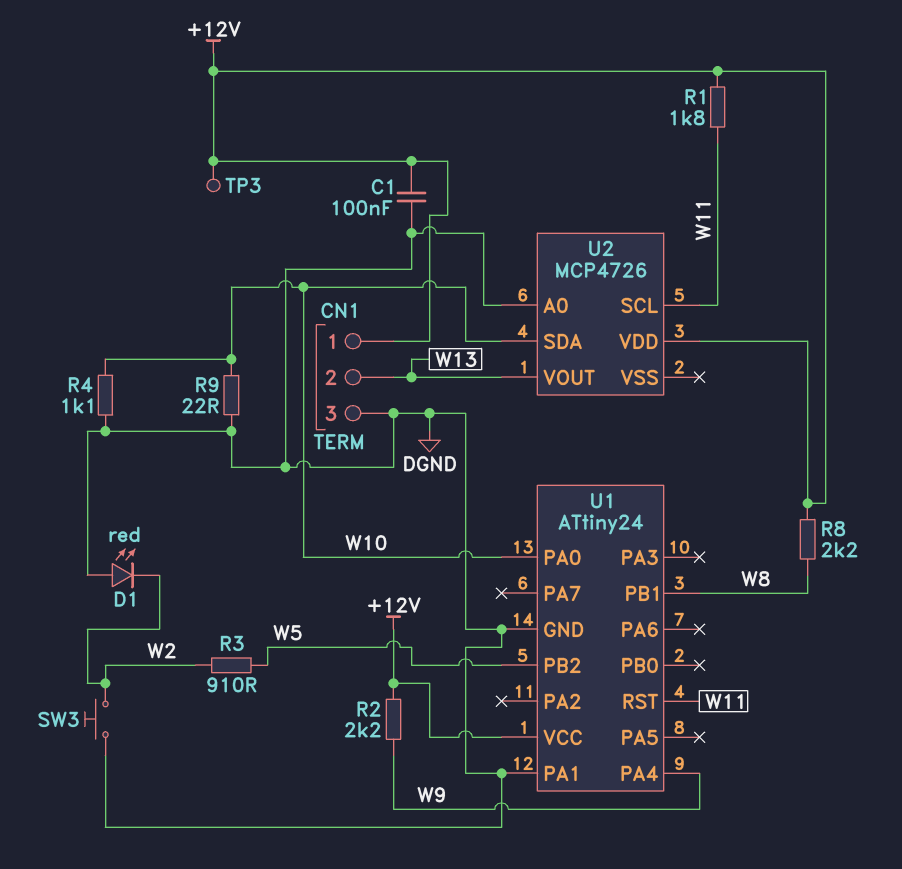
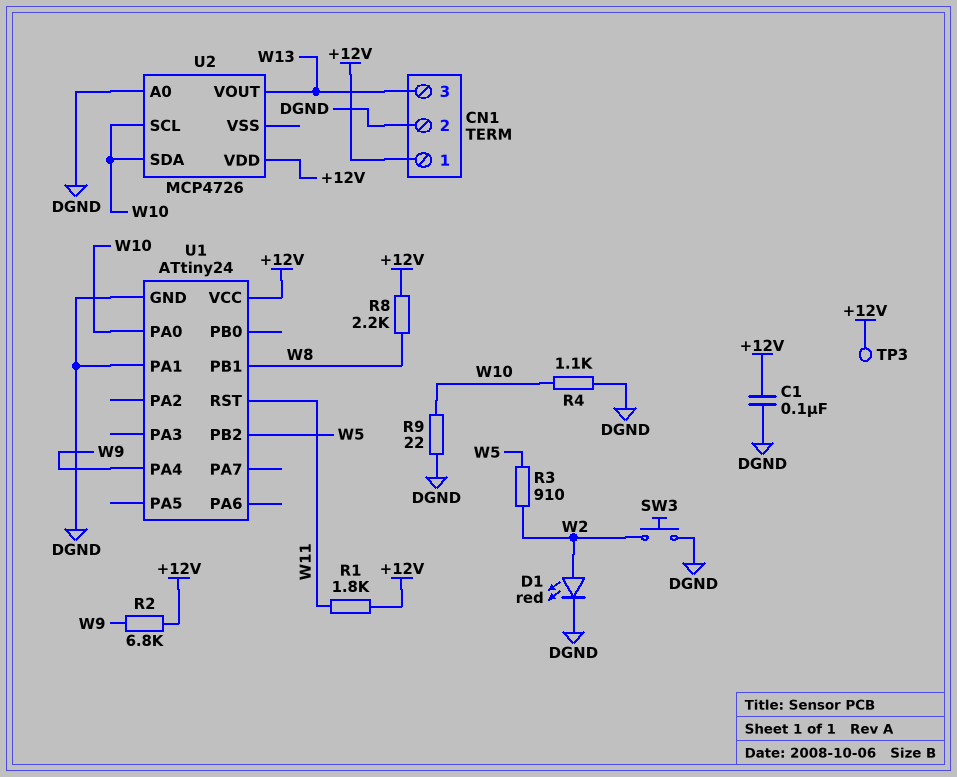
CN1 pin 2: W13 -> DGND
CN1 pin 3: DGND -> W13
D1: LED red (A DGND, K W2) -> LED red (A W2, K DGND)
R2: 2.2k (+12V, W9) -> 6.8k (+12V, W9)
U2 pin SCL: W11 -> W10

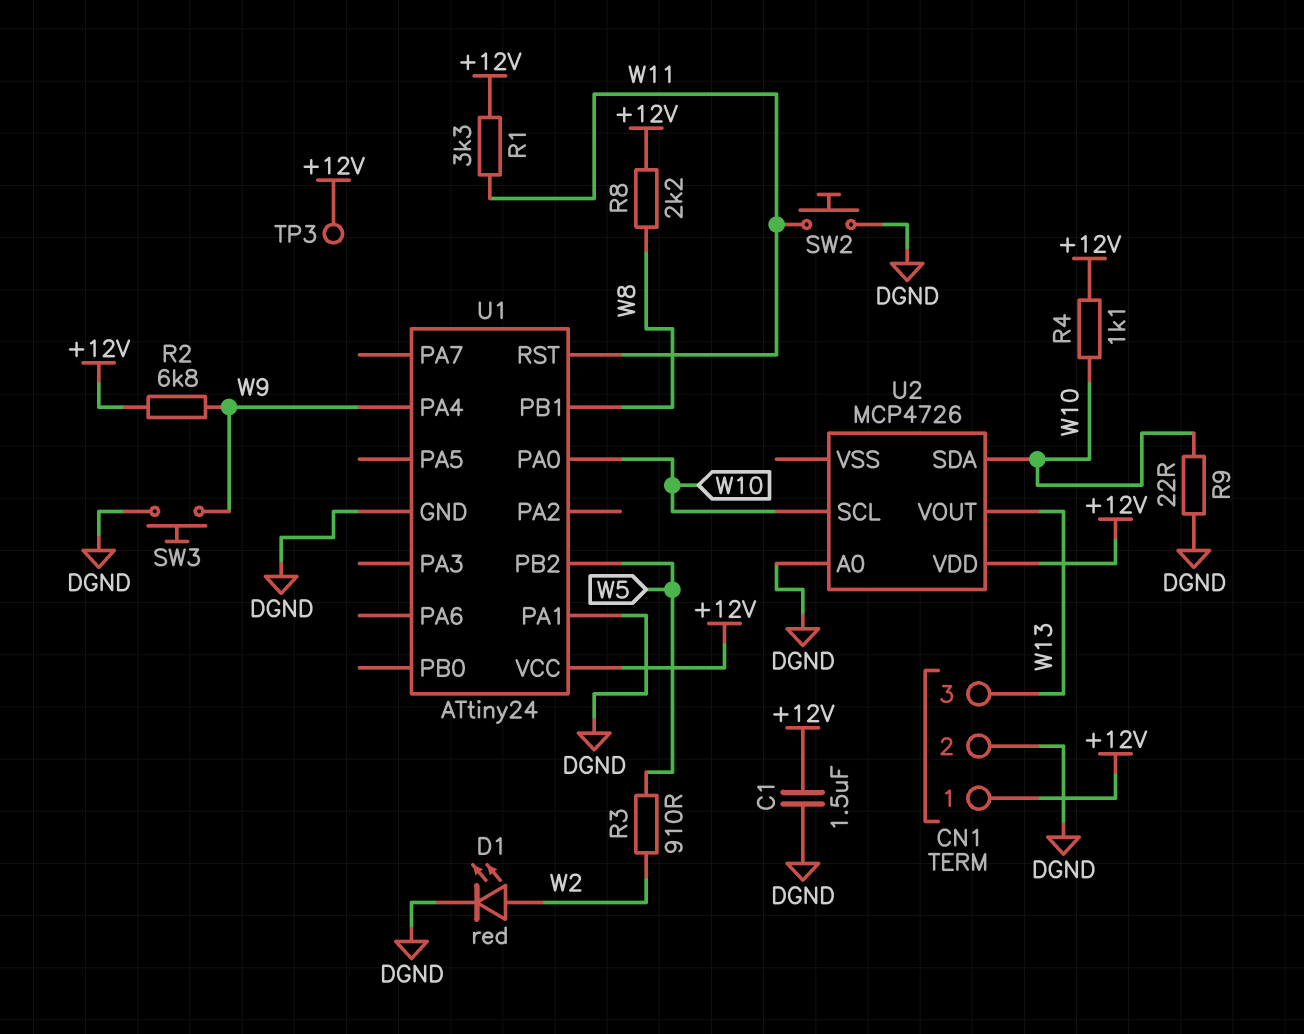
C1: 100nF (+12V, DGND) -> 1.5uF (+12V, DGND)
R1: 1.8k (+12V, W11) -> 3.3k (+12V, W11)
R4: 1.1k (DGND, W10) -> 1.1k (+12V, W10)
SW2: none -> button (DGND, W11)
SW3: button (DGND, W2) -> button (DGND, W9)

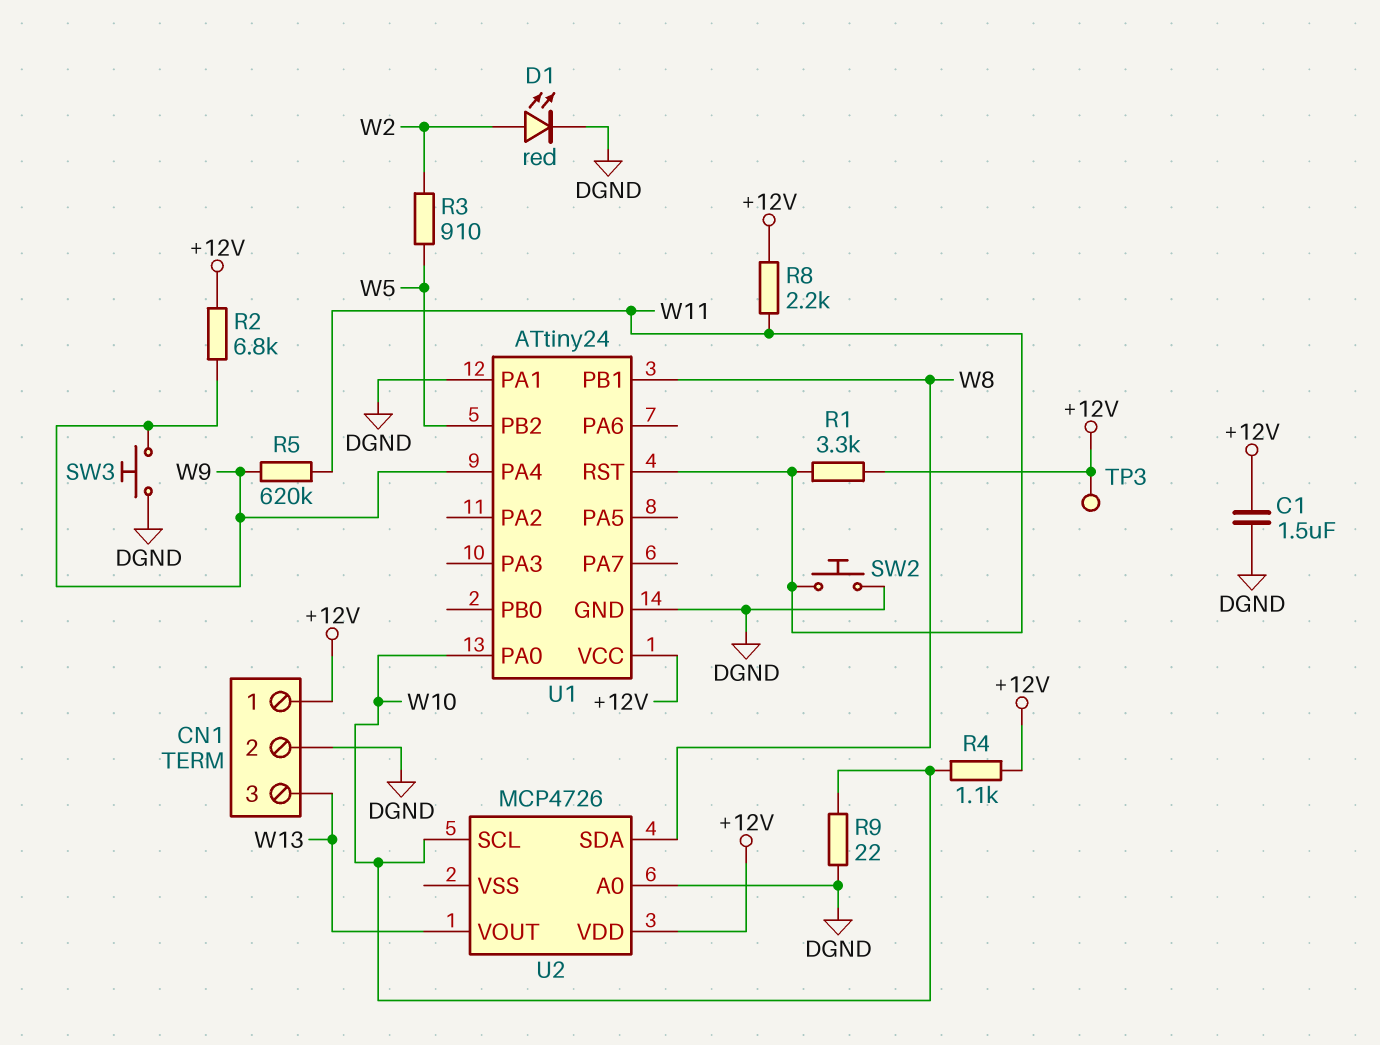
R5: none -> 620k (W9, W11)
R8: 2.2k (+12V, W8) -> 2.2k (+12V, W11)
U2 pin SDA: W10 -> W8

